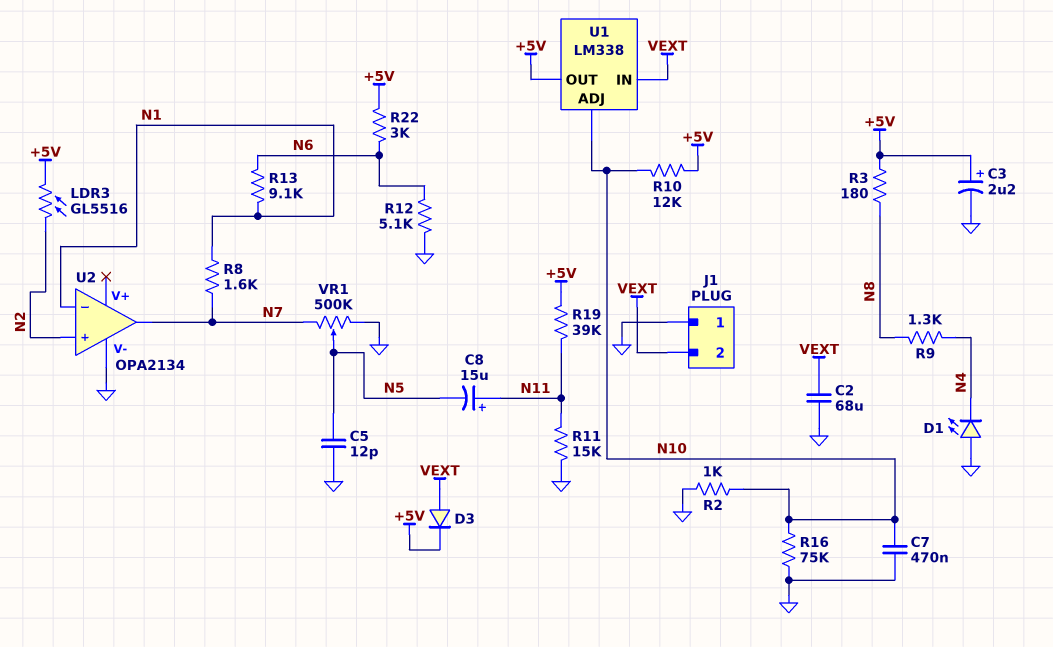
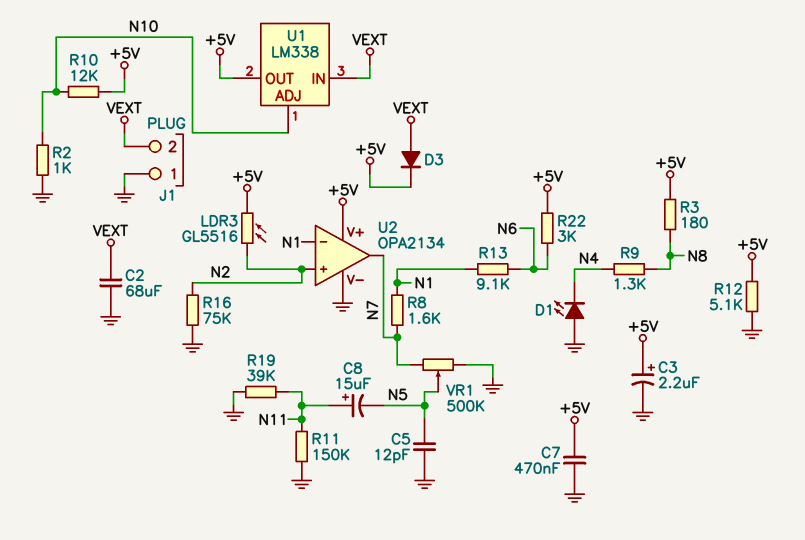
C7: 470nF (GND, N10) -> 470nF (+5V, GND)
R11: 15k (GND, N11) -> 150k (GND, N11)
R12: 5.1k (GND, N6) -> 5.1k (+5V, GND)
R16: 75k (GND, N10) -> 75k (GND, N2)
R19: 39k (+5V, N11) -> 39k (GND, N11)
U2 pin V+: none -> +5V

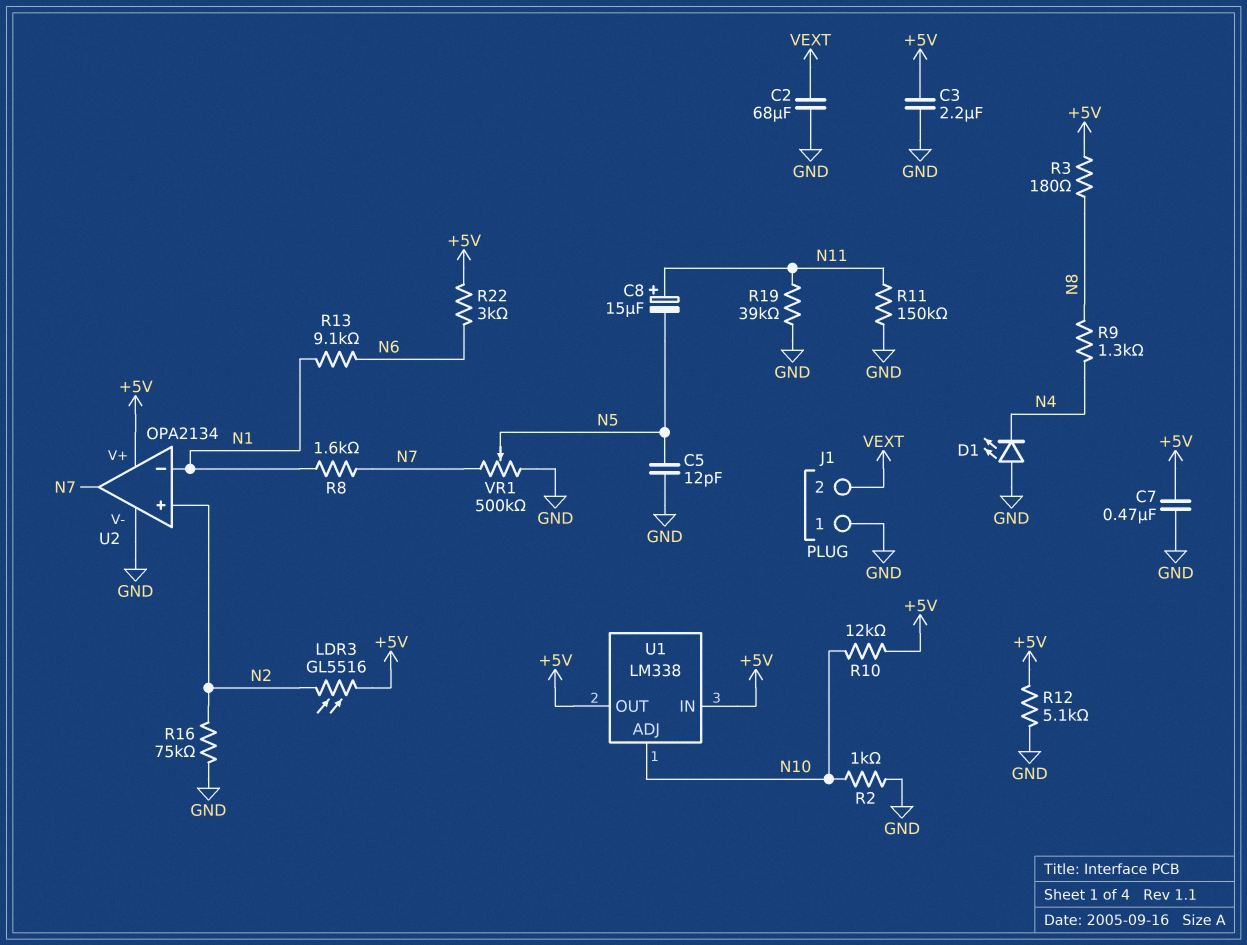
C3: 2.2uF (plus +5V, minus GND) -> 2.2uF (+5V, GND)
D3: diode (A VEXT, K +5V) -> none
U1 pin IN: VEXT -> +5V

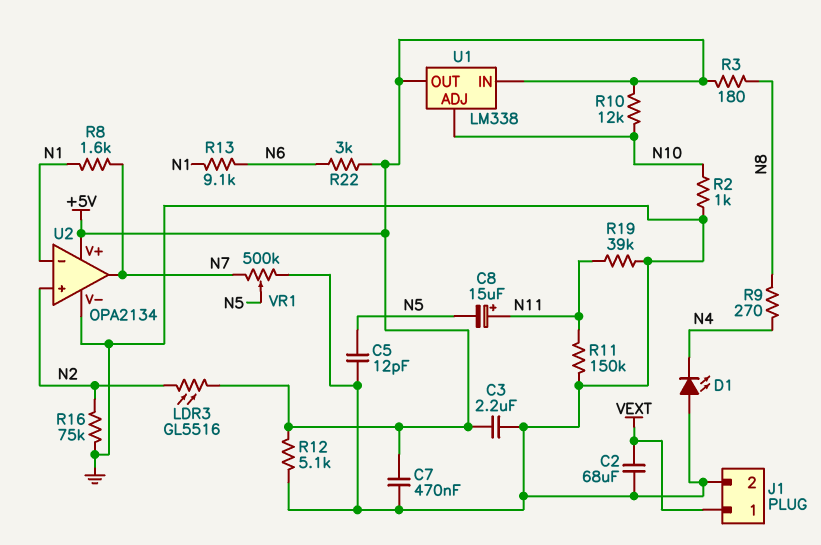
J1 pin 1: GND -> VEXT
J1 pin 2: VEXT -> GND
R9: 1.3k (N4, N8) -> 270 (N4, N8)

